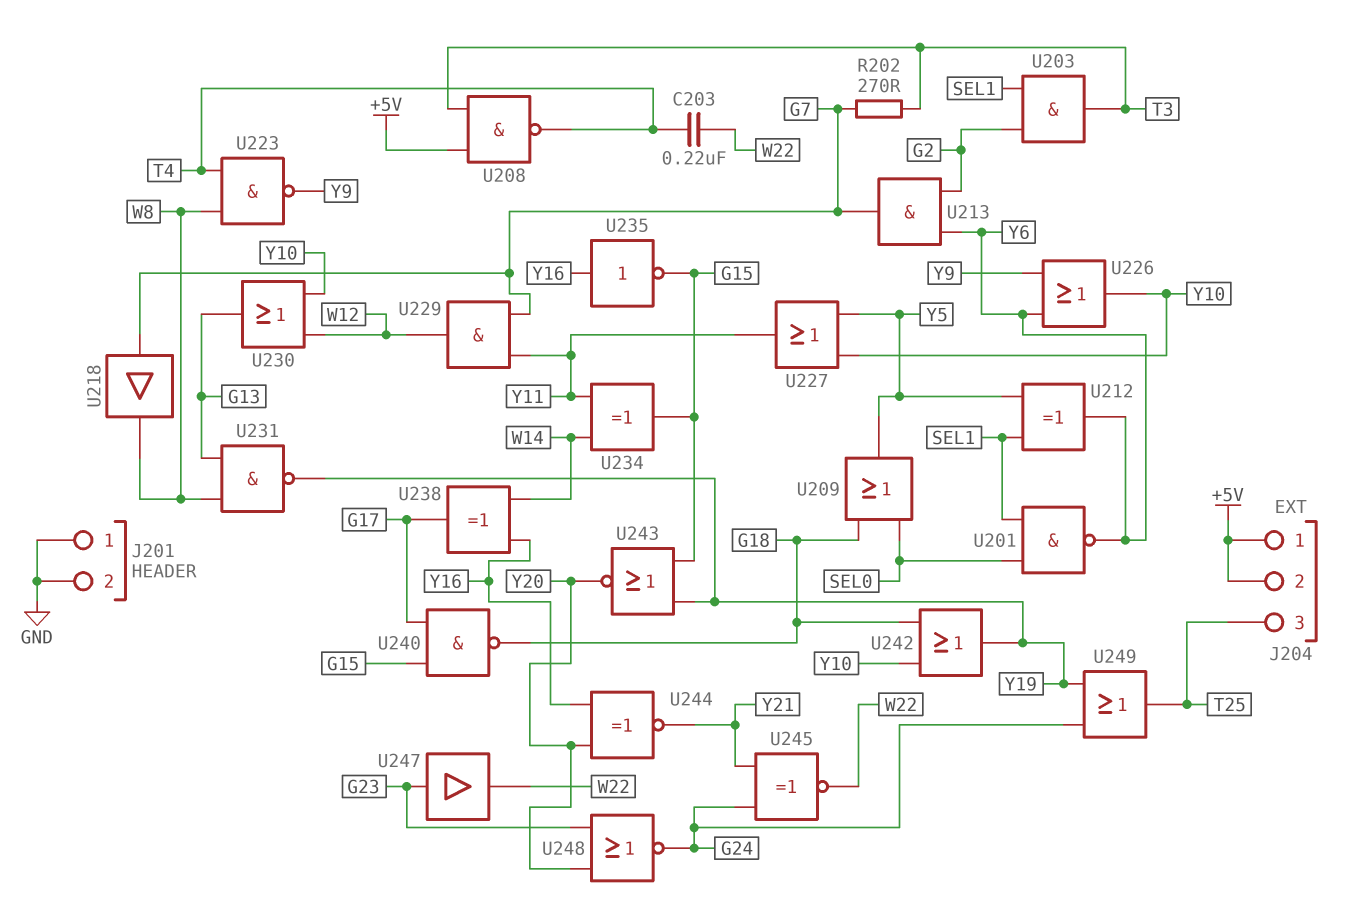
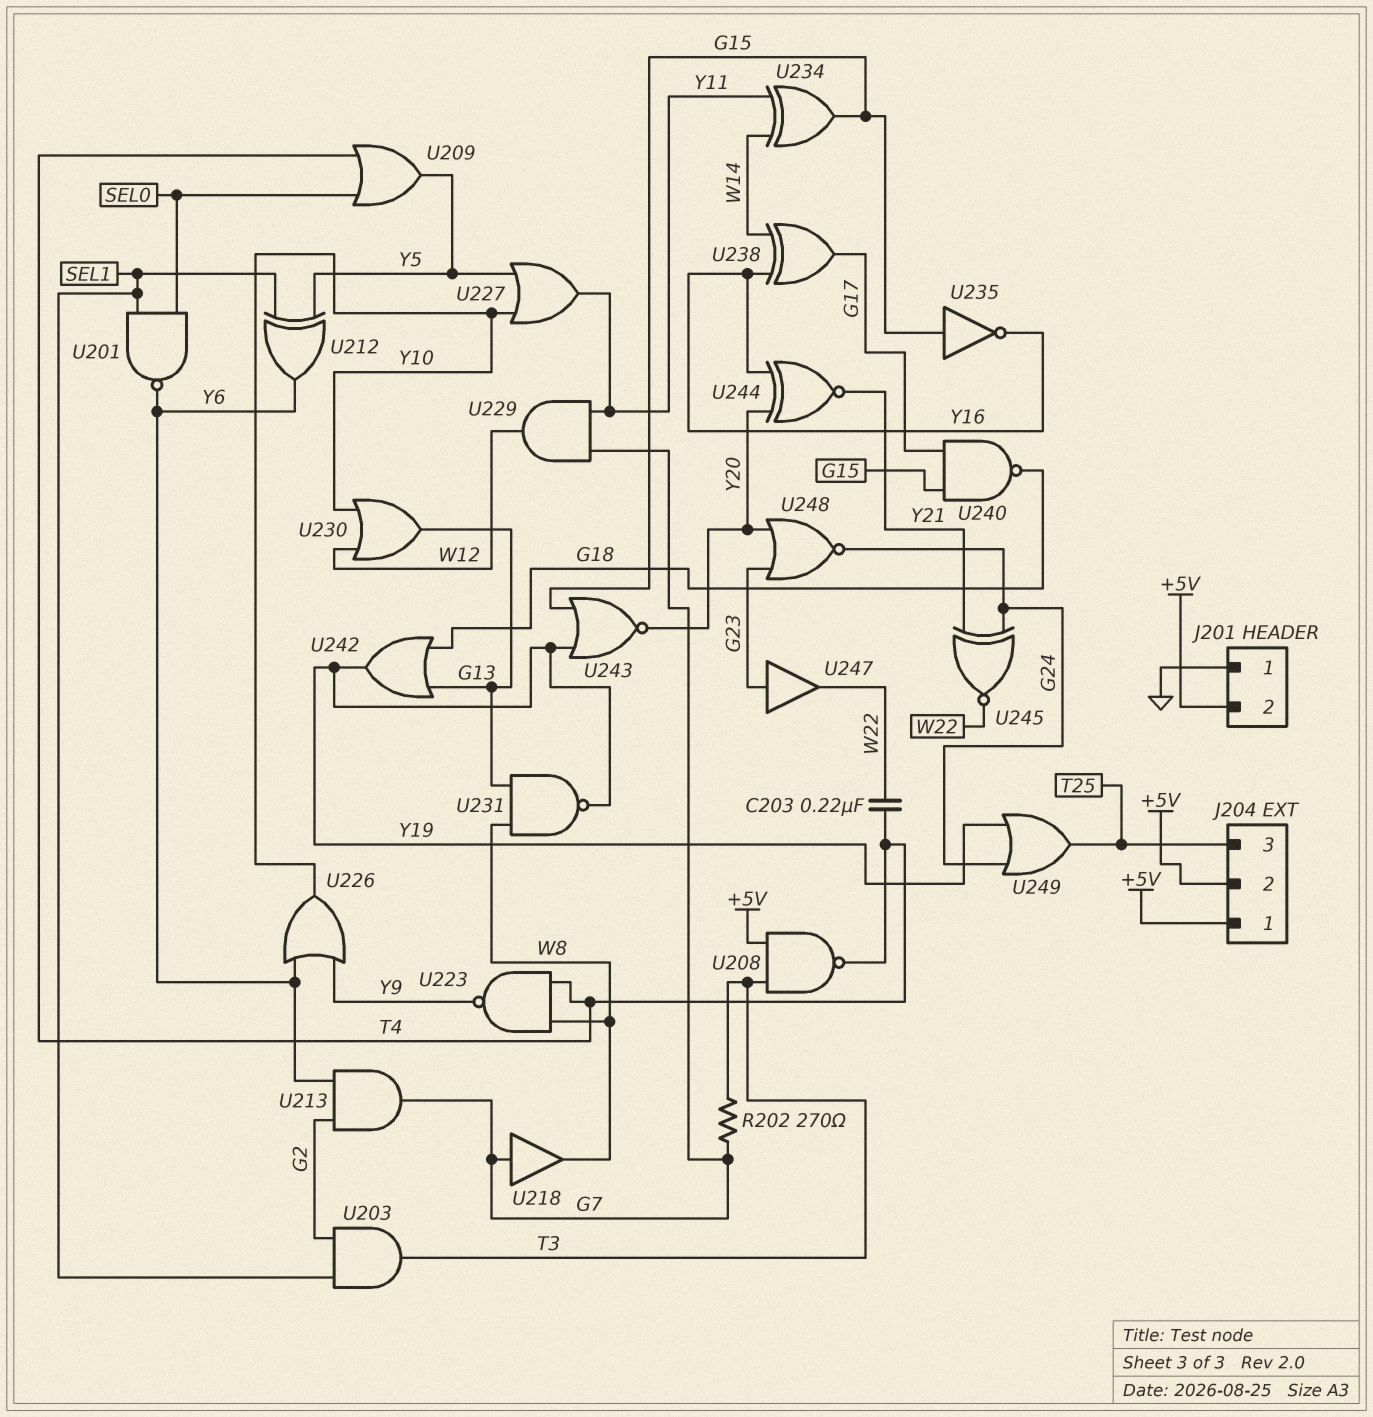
J201 pin 2: GND -> +5V
U209: OR (in G18, in SEL0, out Y5) -> OR (in SEL0, in T4, out Y5)
U235: NOT (in Y16, out G15) -> NOT (in G15, out Y16)
U242: OR (in G18, in Y10, out Y19) -> OR (in G13, in G18, out Y19)

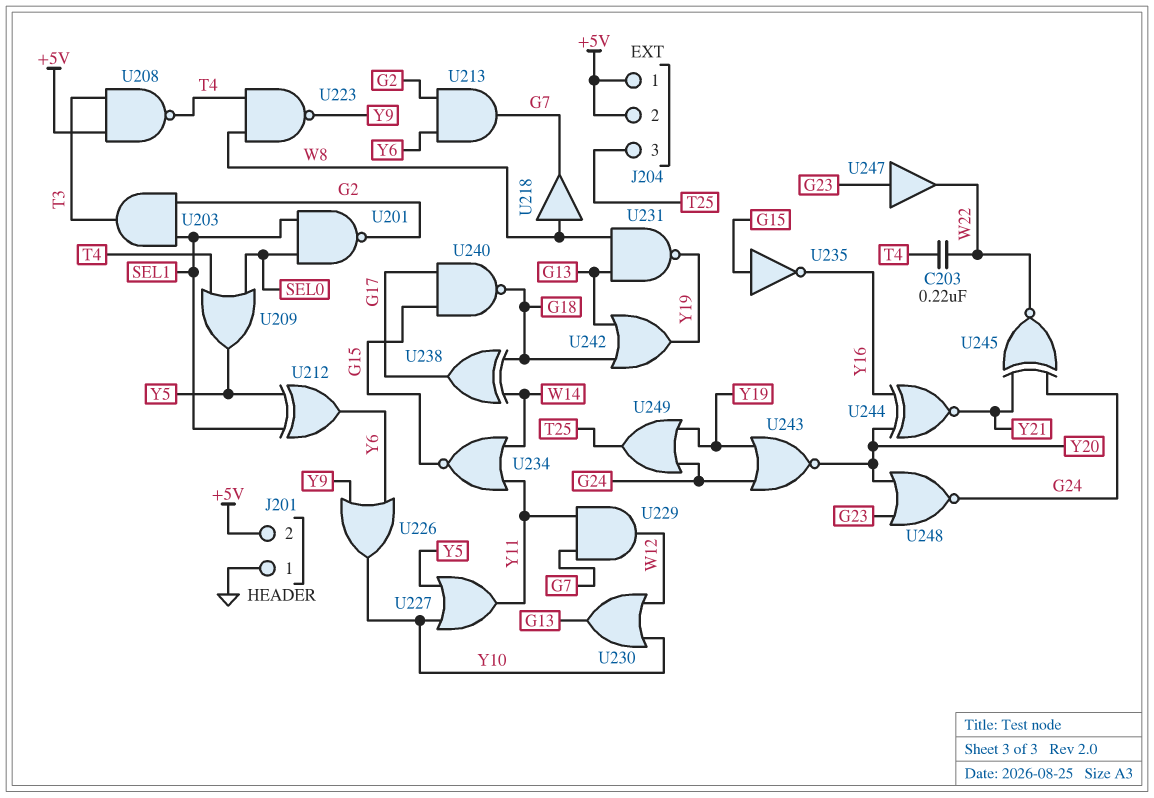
R202: 270 (G7, T3) -> none
U201: NAND (in SEL0, in SEL1, out Y6) -> NAND (in SEL0, in SEL1, out G2)
U218: buffer (in G7, out W8) -> buffer (in W8, out G7)
U234: XOR (in W14, in Y11, out G15) -> NOR (in W14, in Y11, out G15)
U238: XOR (in W14, in Y16, out G17) -> XOR (in G18, in W14, out G17)
U243: NOR (in G15, in Y19, out Y20) -> NOR (in G24, in Y19, out Y20)

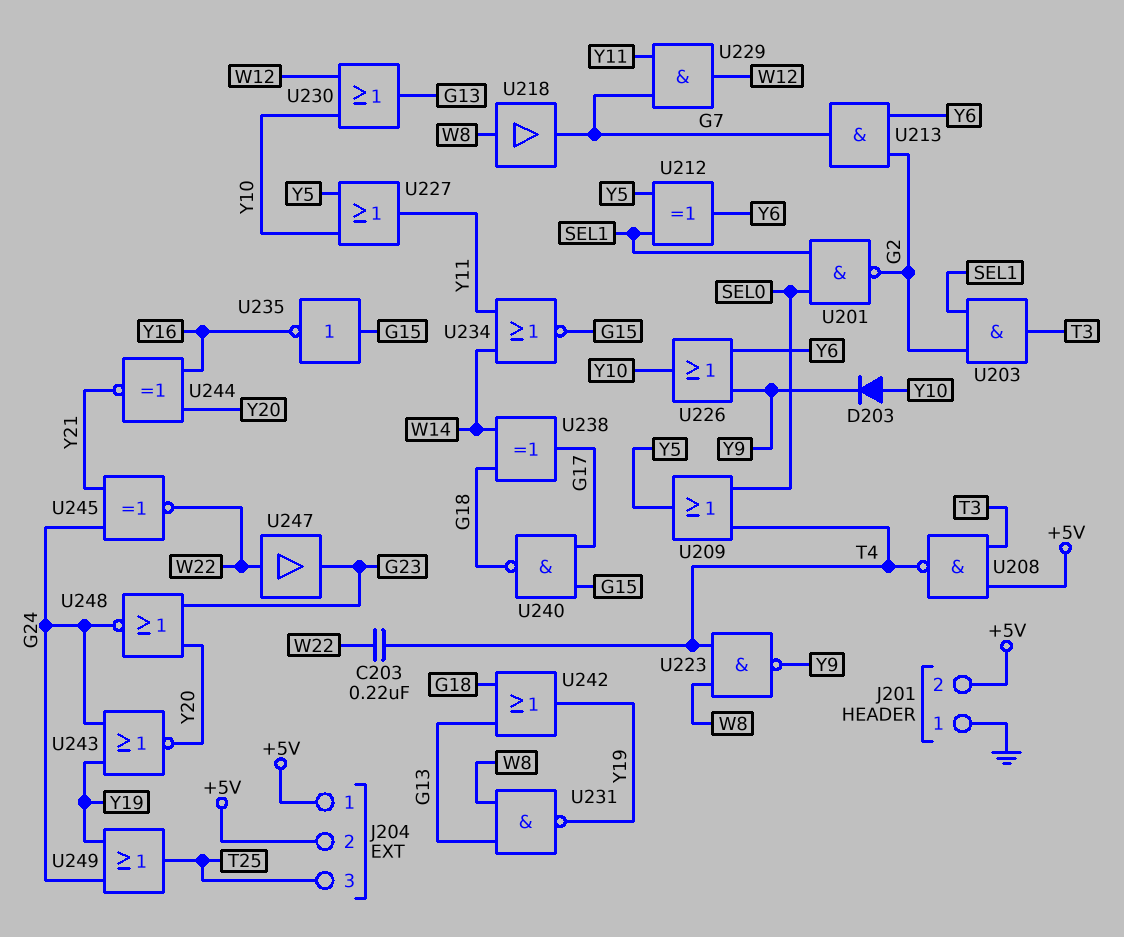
D203: none -> diode (A Y10, K Y9)
U247: buffer (in G23, out W22) -> buffer (in W22, out G23)

